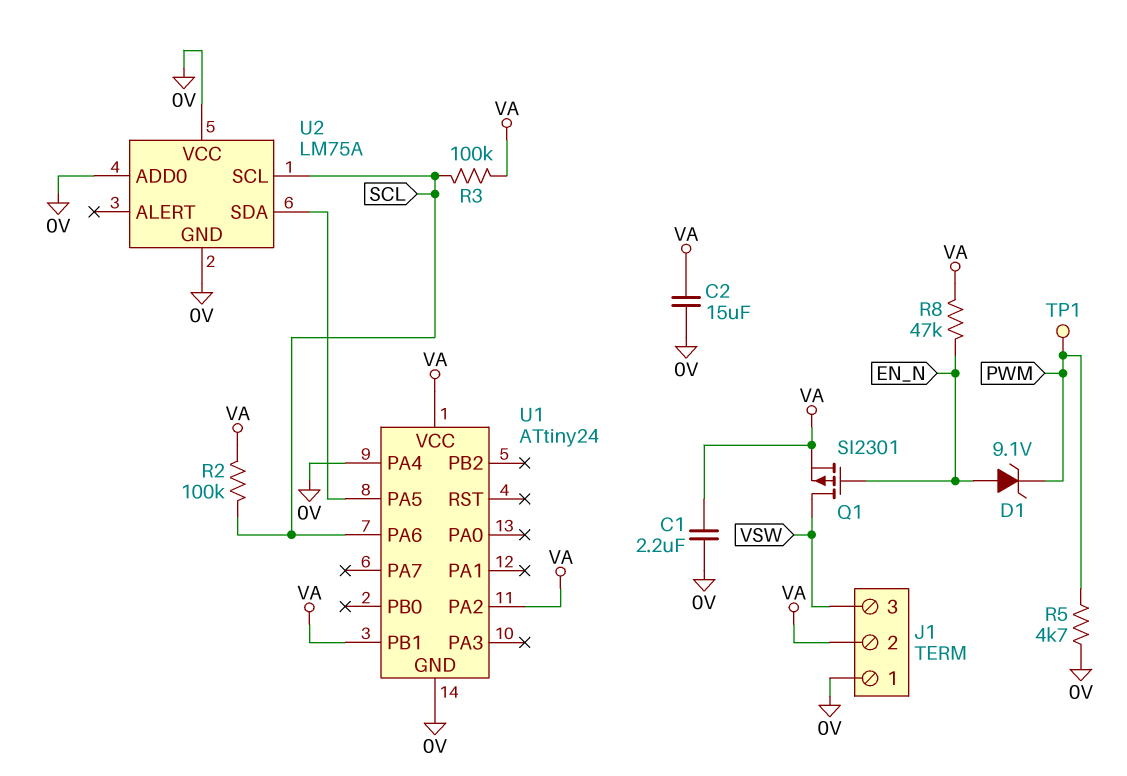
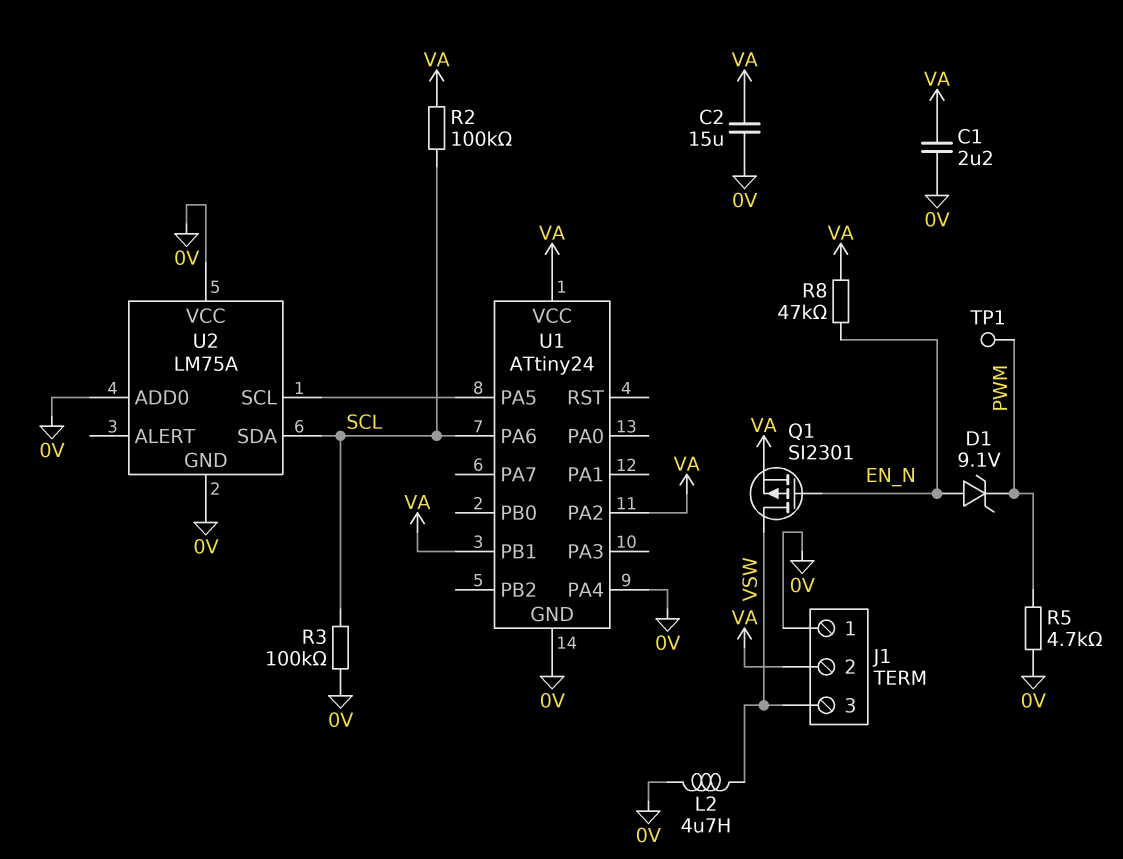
L2: none -> 4.7uH (0V, VSW)
R3: 100k (SCL, VA) -> 100k (0V, SCL)
U2 pin SCL: SCL -> U1/PA5
U2 pin SDA: U1/PA5 -> SCL

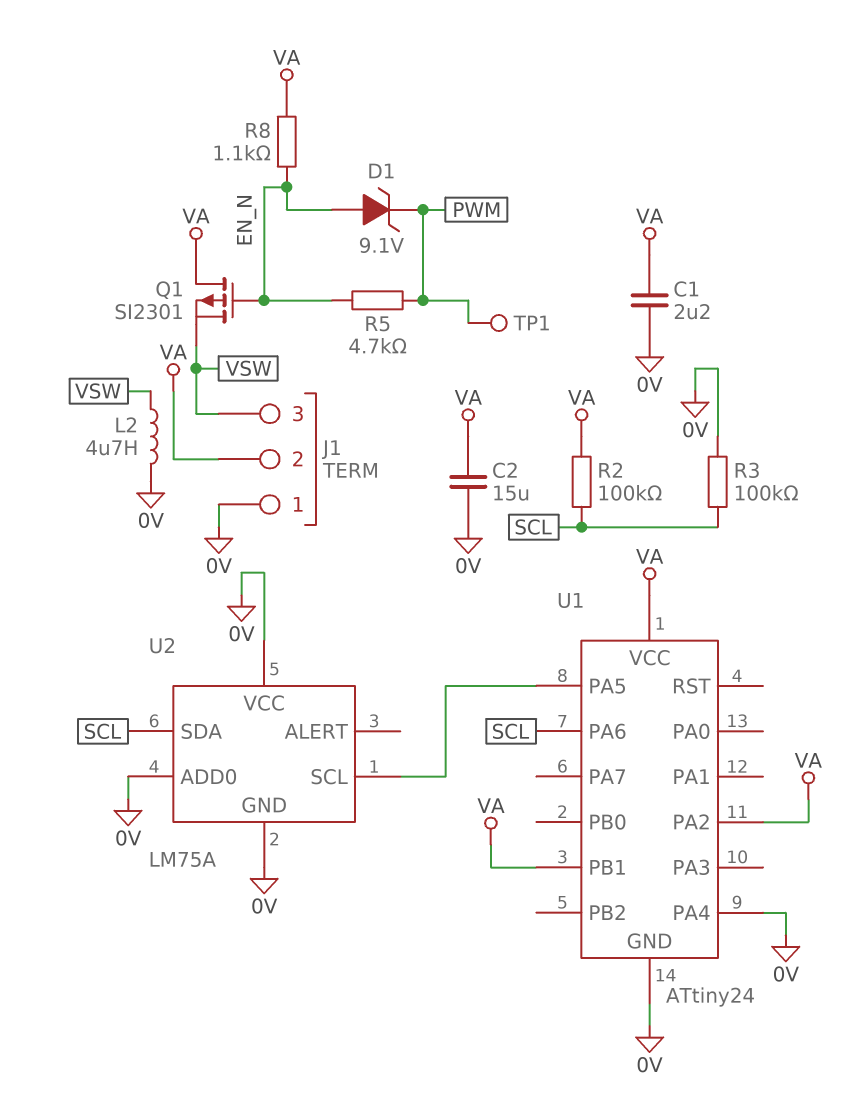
Q1: PMOS SI2301 (G EN_N, D VSW, S VA) -> PMOS SI2301 (G EN_N, D VA, S VSW)
R5: 4.7k (0V, PWM) -> 4.7k (EN_N, PWM)
R8: 47k (EN_N, VA) -> 1.1k (EN_N, VA)

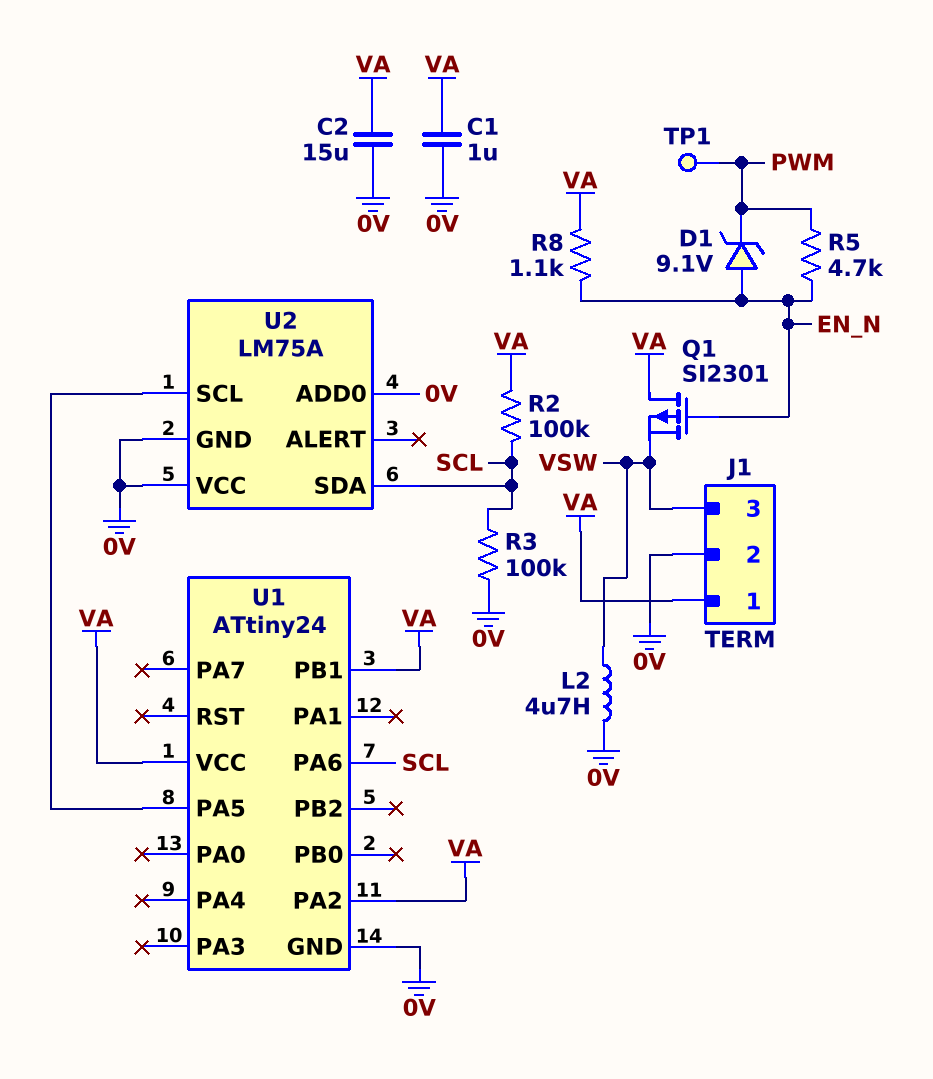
C1: 2.2uF (0V, VA) -> 1uF (0V, VA)
J1 pin 1: 0V -> VA
J1 pin 2: VA -> 0V
U1 pin PA4: 0V -> none

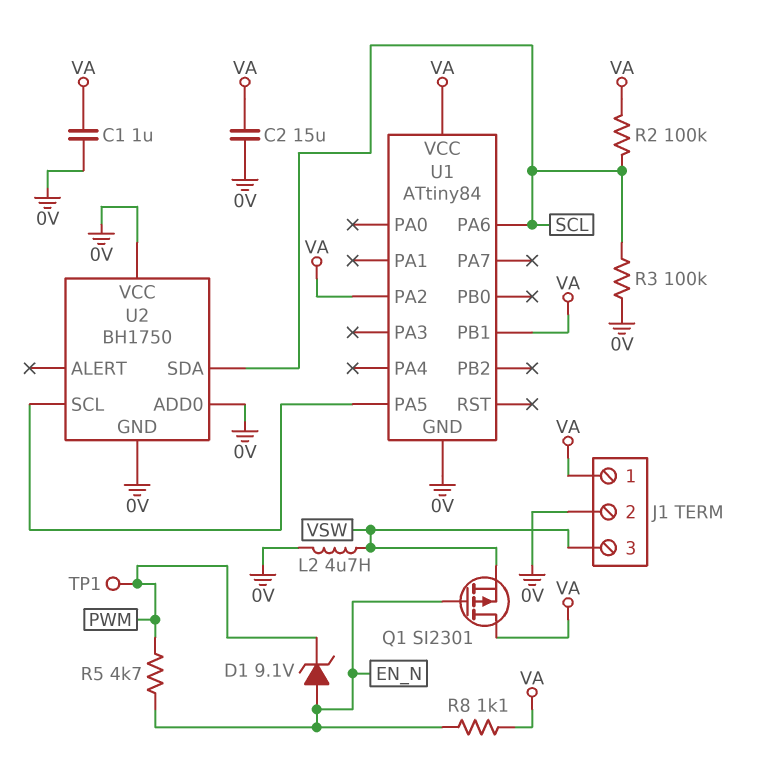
U1: ATtiny24 -> ATtiny84
U2: LM75A -> BH1750

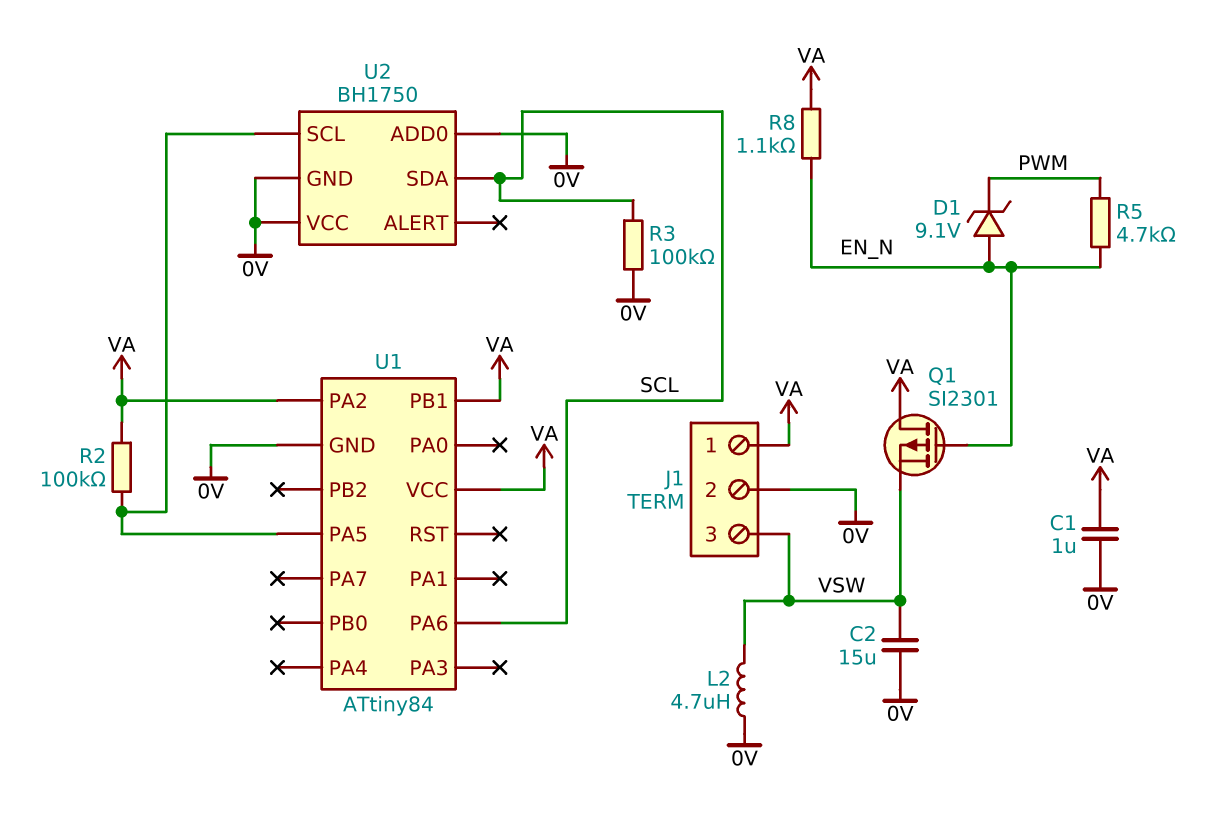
C2: 15uF (0V, VA) -> 15uF (0V, VSW)
R2: 100k (SCL, VA) -> 100k (U1/PA5, VA)
TP1: test point (PWM) -> none

